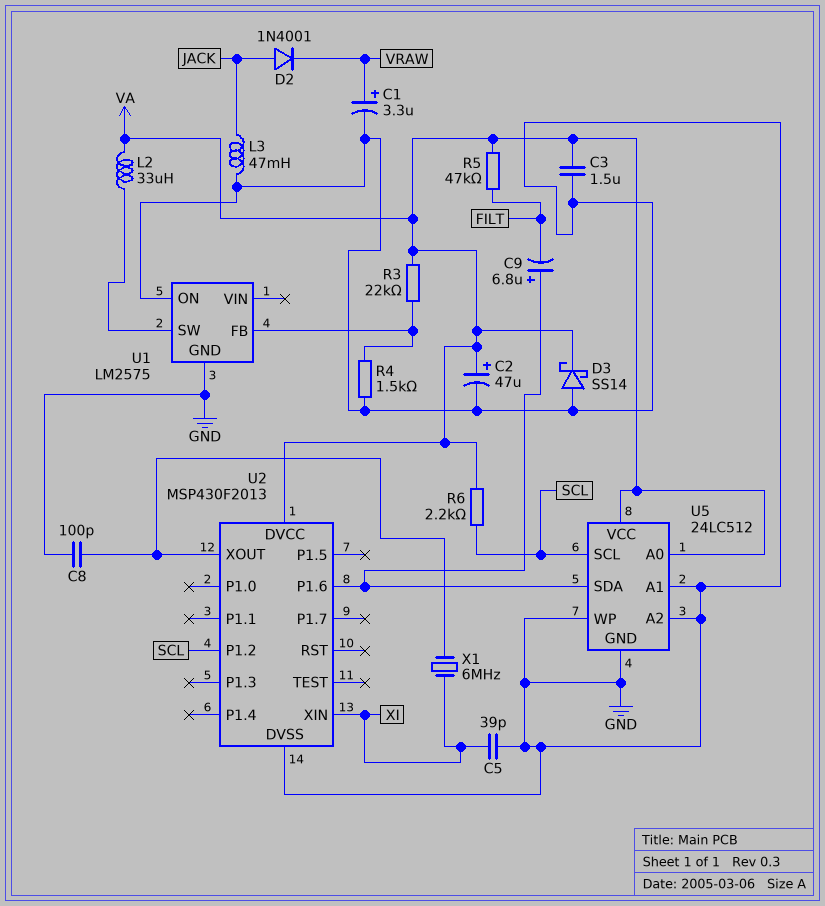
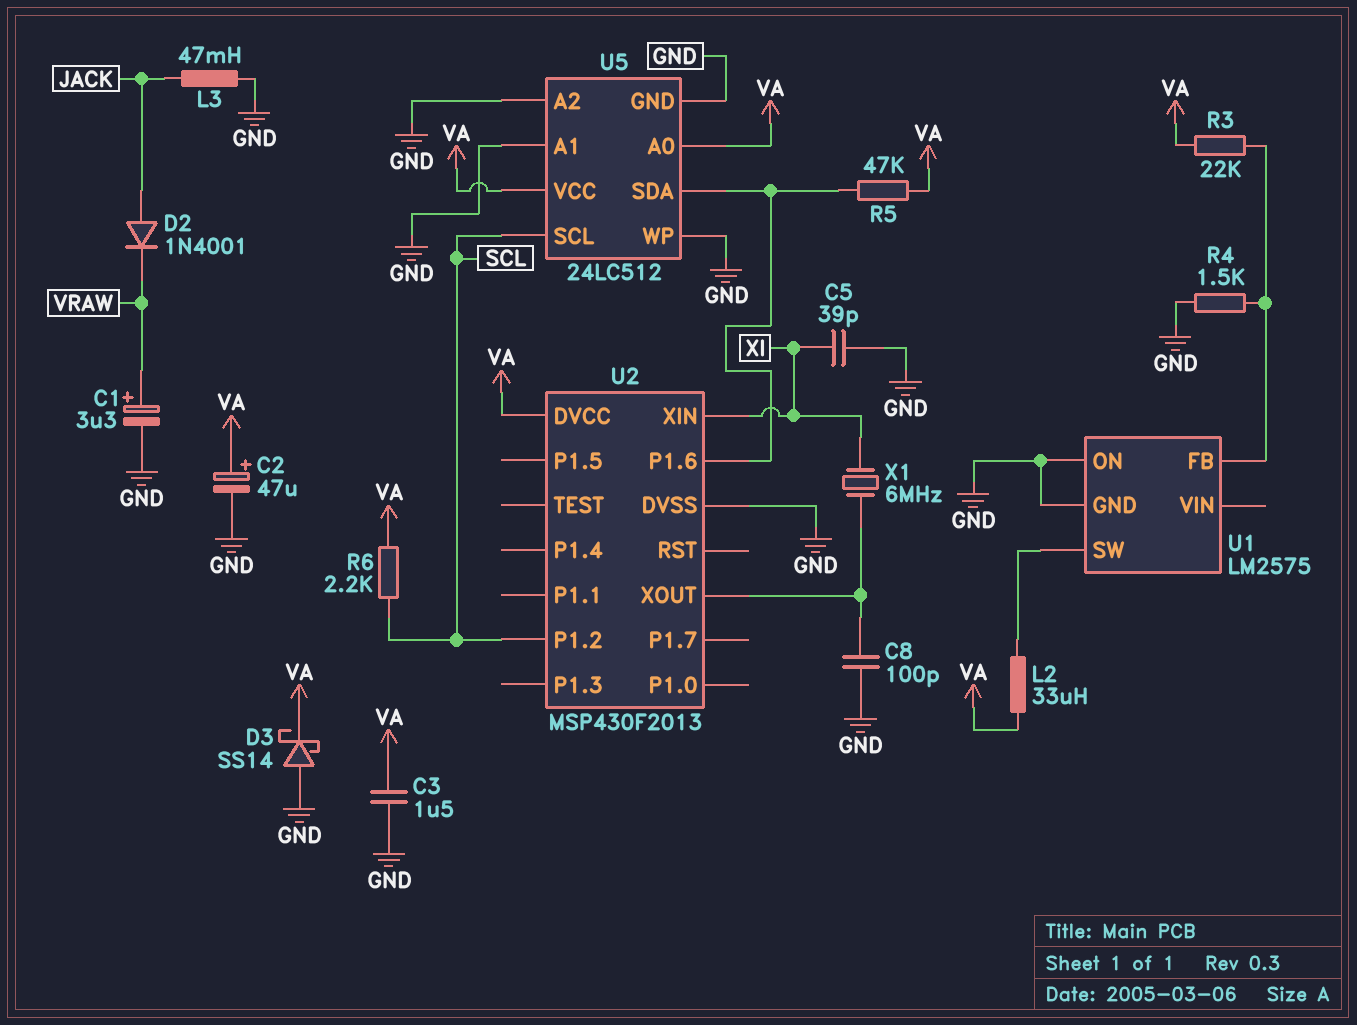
C9: 6.8uF (plus U2/P1.6, minus FILT) -> none
R5: 47k (FILT, VA) -> 47k (U2/P1.6, VA)

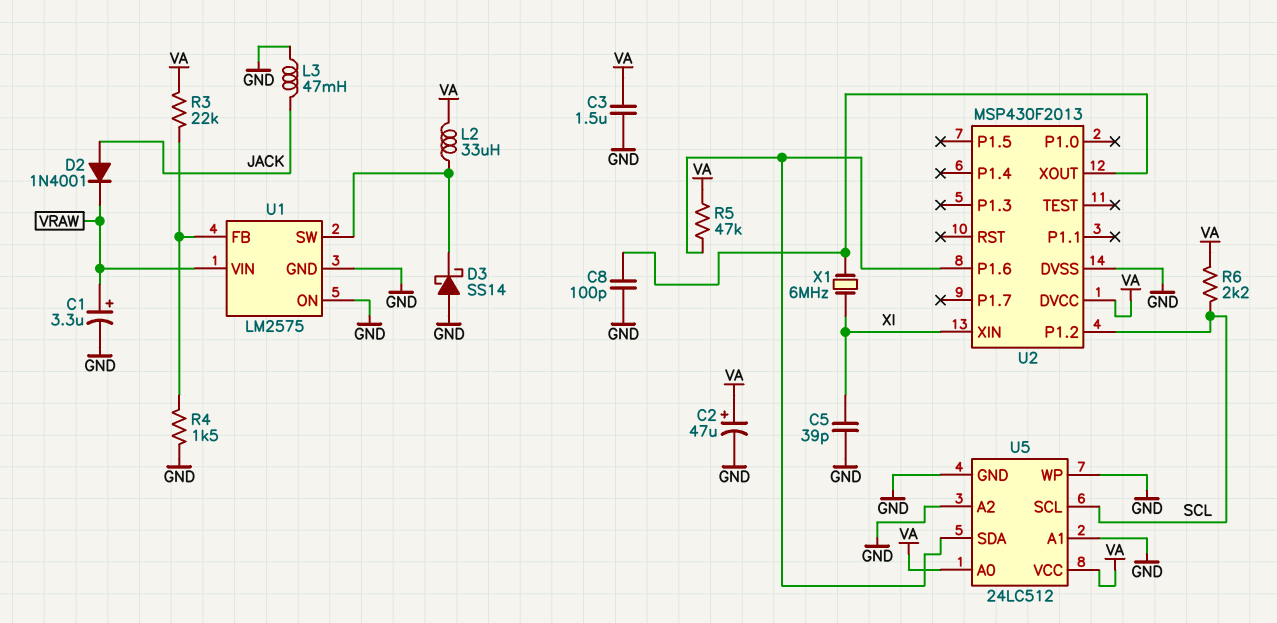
D3: schottky SS14 (A GND, K VA) -> schottky SS14 (A GND, K U1/SW)
U1 pin VIN: none -> VRAW

